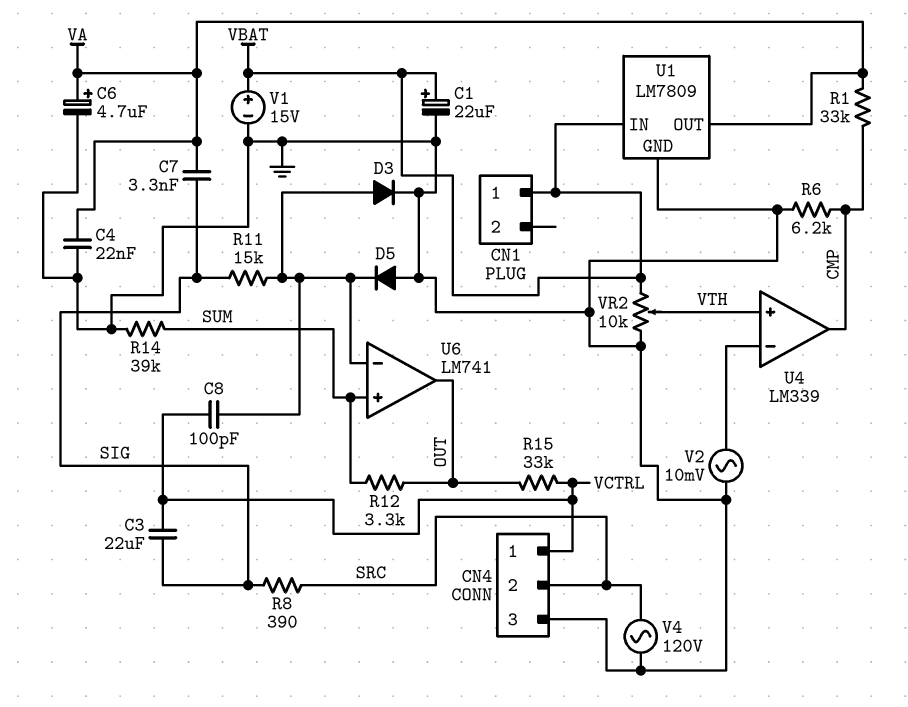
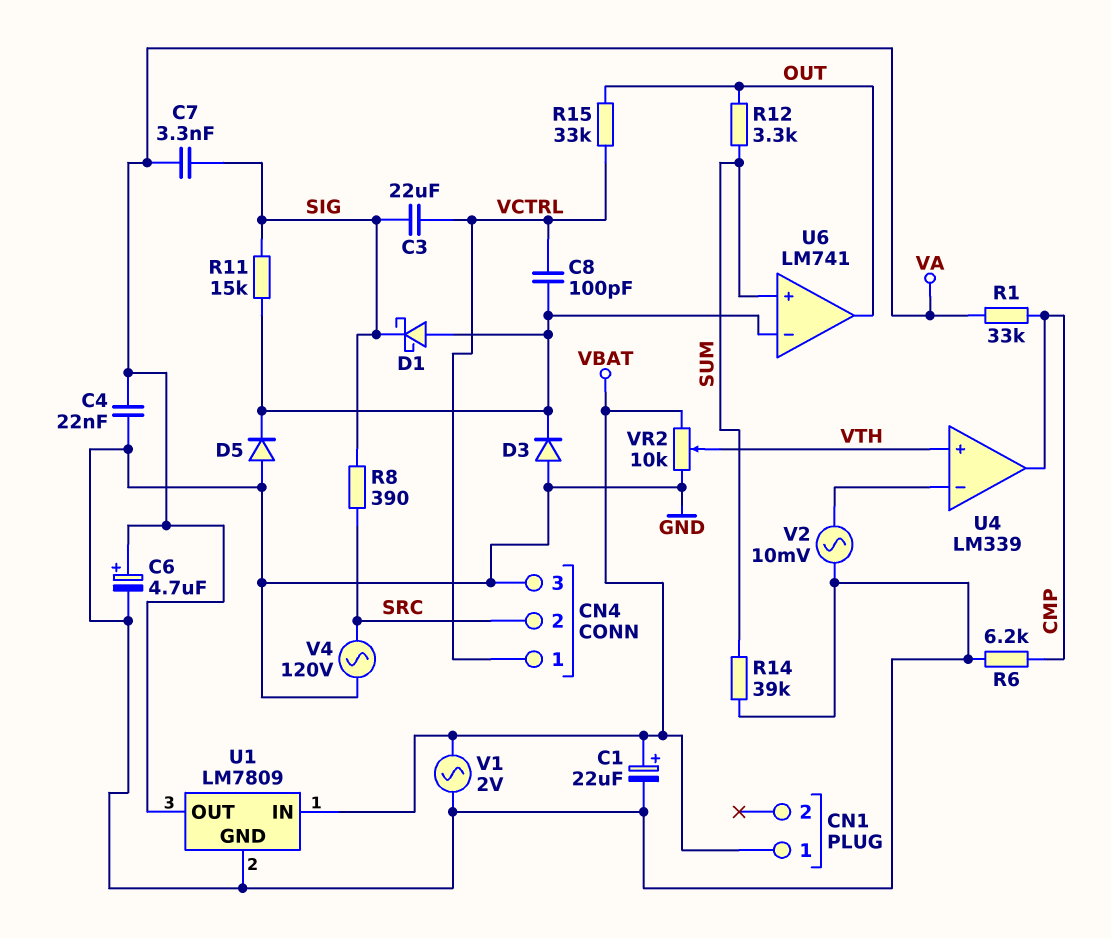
D1: none -> schottky (A U6/in-, K SIG)
D3: diode (A U6/in-, K GND) -> diode (A GND, K U6/in-)
V1: 15V (plus VBAT, minus GND) -> AC 2V (GND, VBAT)

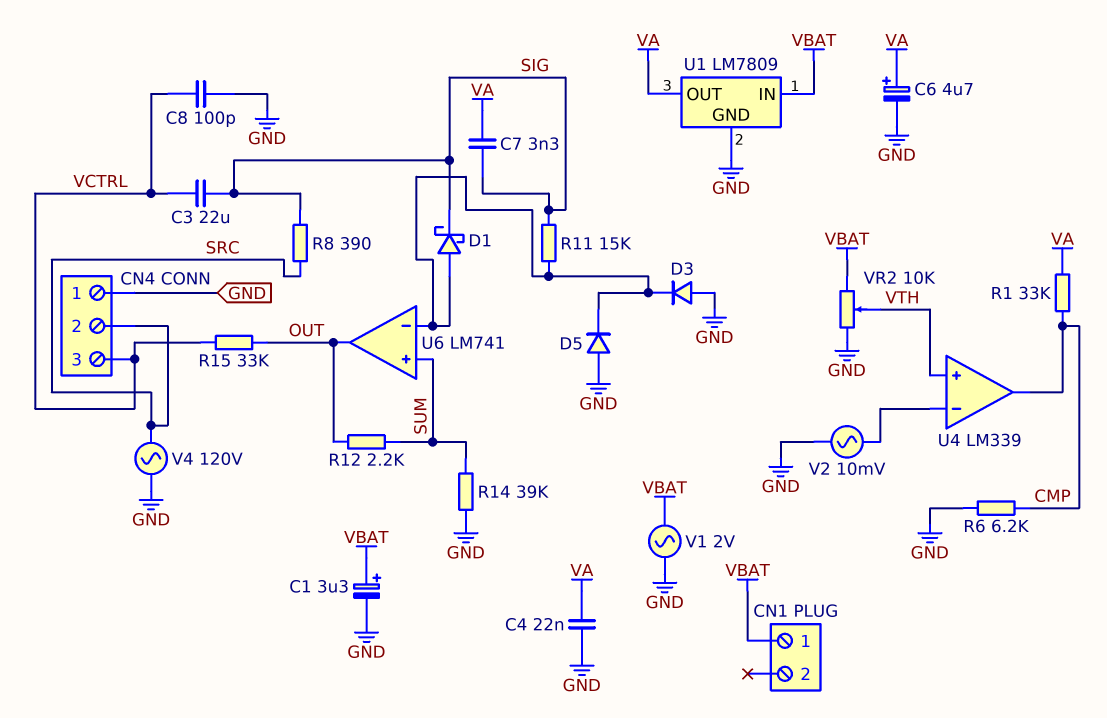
C1: 22uF (plus VBAT, minus GND) -> 3.3uF (plus VBAT, minus GND)
C8: 100pF (U6/in-, VCTRL) -> 100pF (GND, VCTRL)
CN4 pin 1: VCTRL -> GND
CN4 pin 3: GND -> VCTRL
R12: 3.3k (OUT, SUM) -> 2.2k (OUT, SUM)

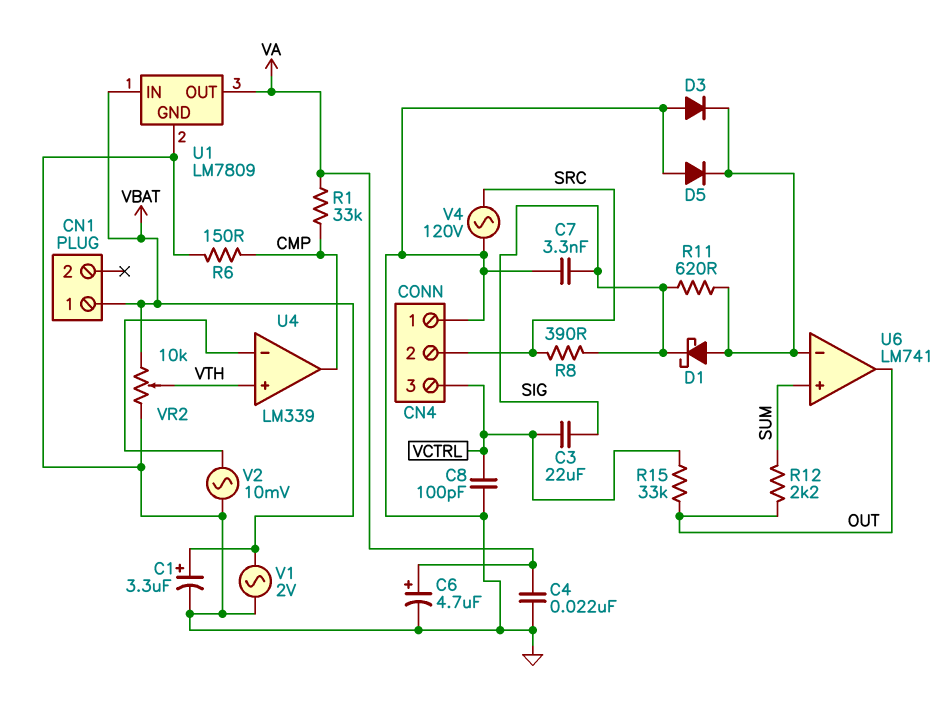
C7: 3.3nF (SIG, VA) -> 3.3nF (GND, SIG)
R6: 6.2k (CMP, GND) -> 150 (CMP, GND)
R11: 15k (SIG, U6/in-) -> 620 (SIG, U6/in-)
R14: 39k (GND, SUM) -> none

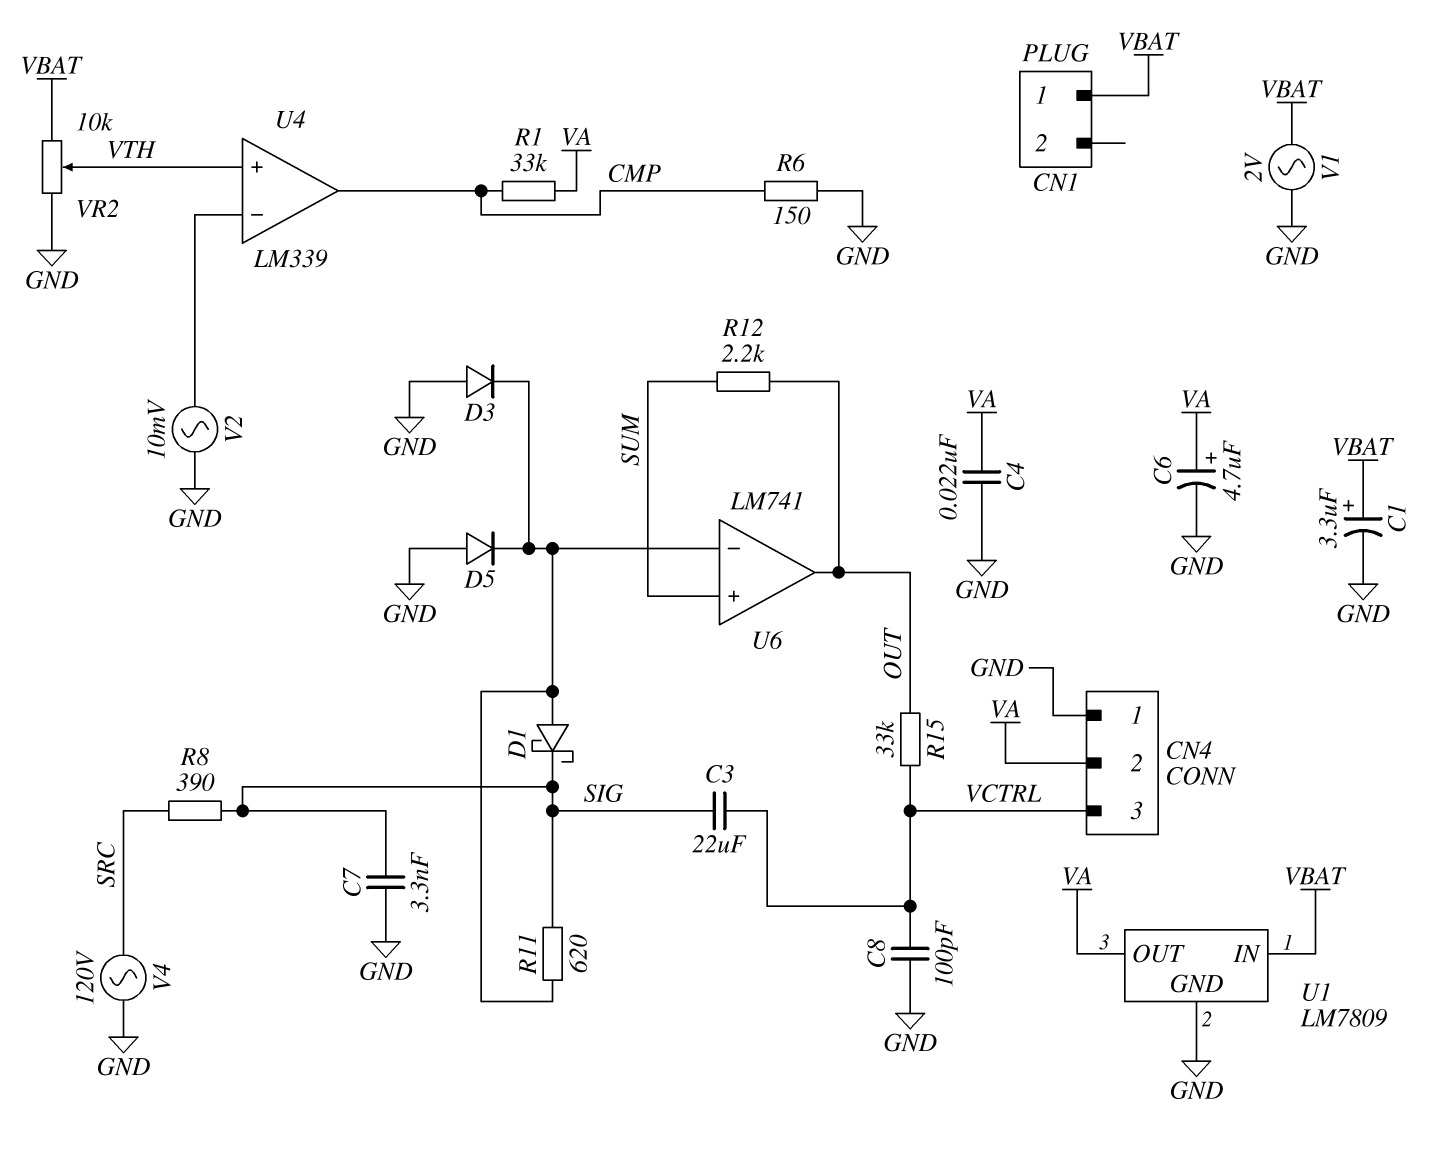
CN4 pin 2: SRC -> VA

